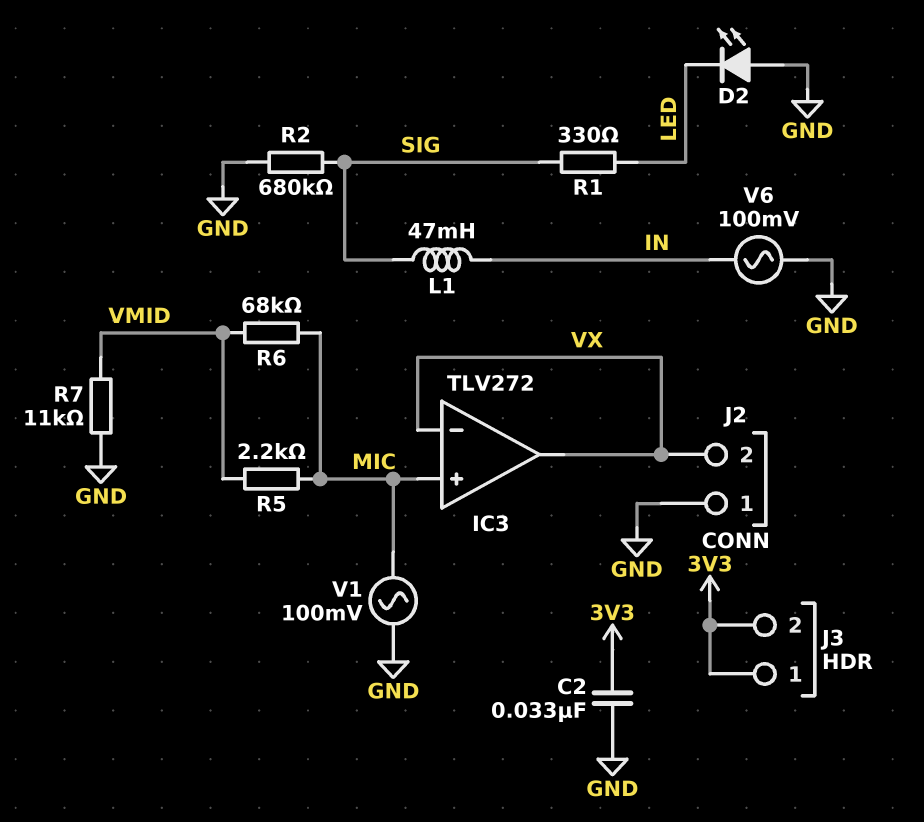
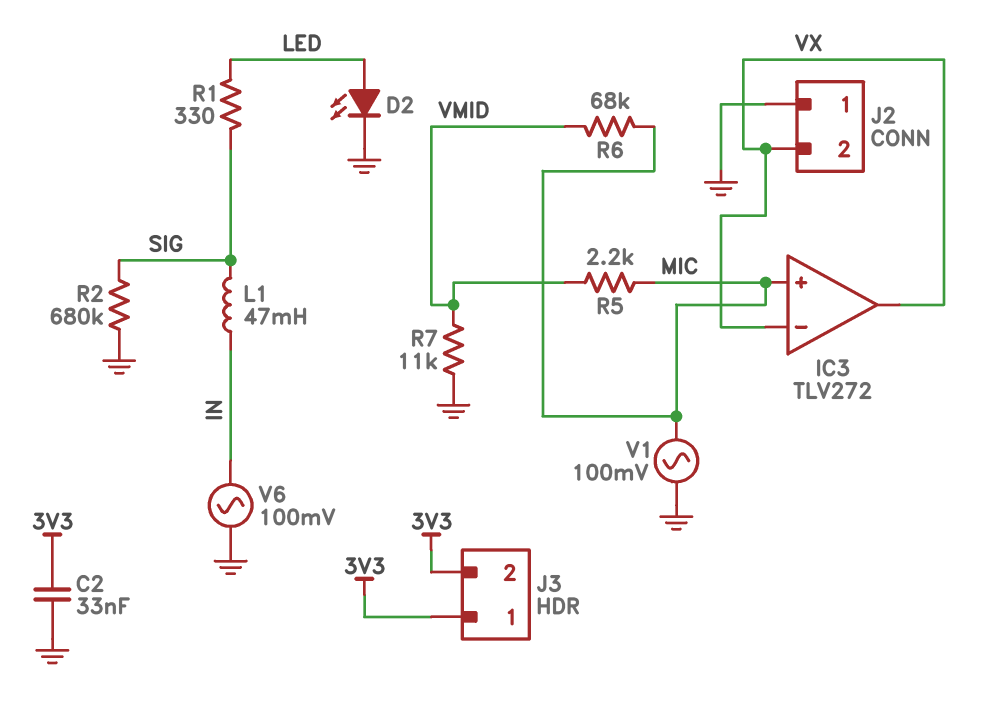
D2: LED (A GND, K LED) -> LED (A LED, K GND)

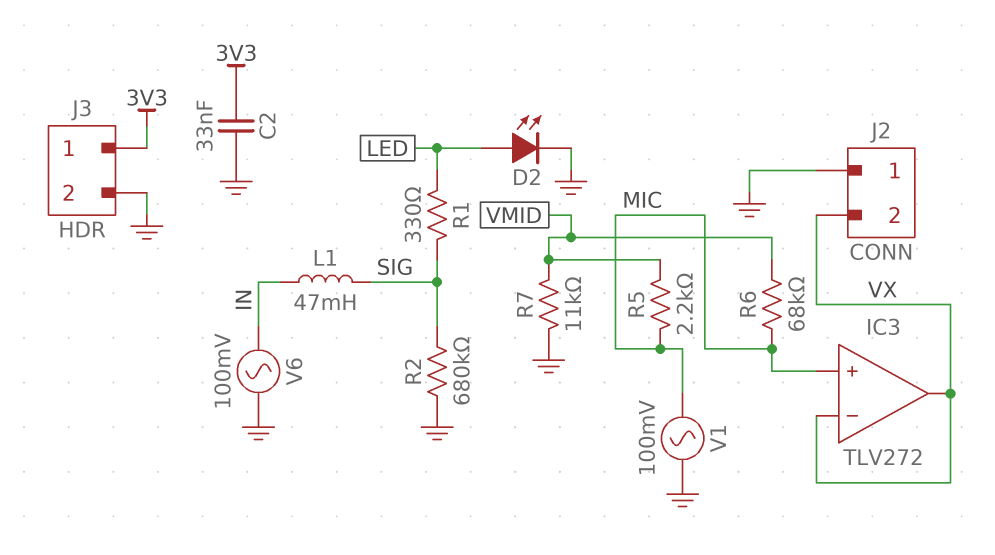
J3 pin 2: 3V3 -> GND

